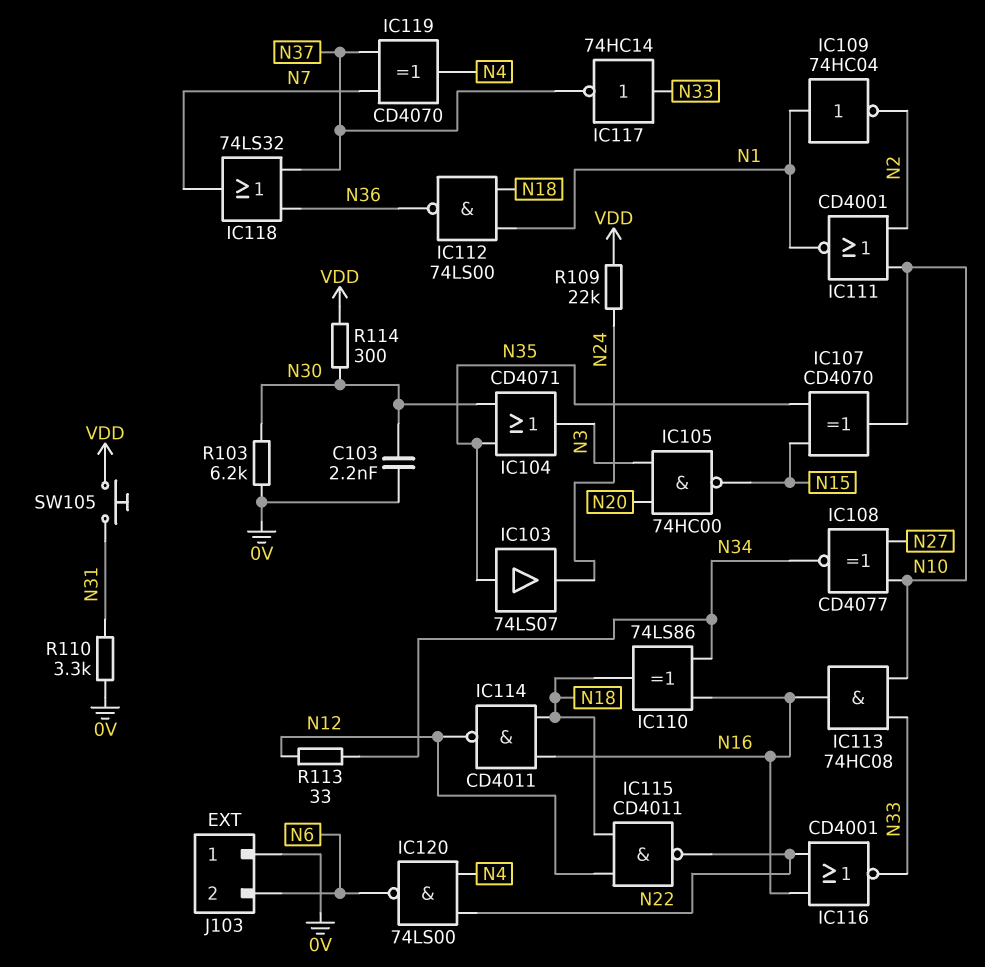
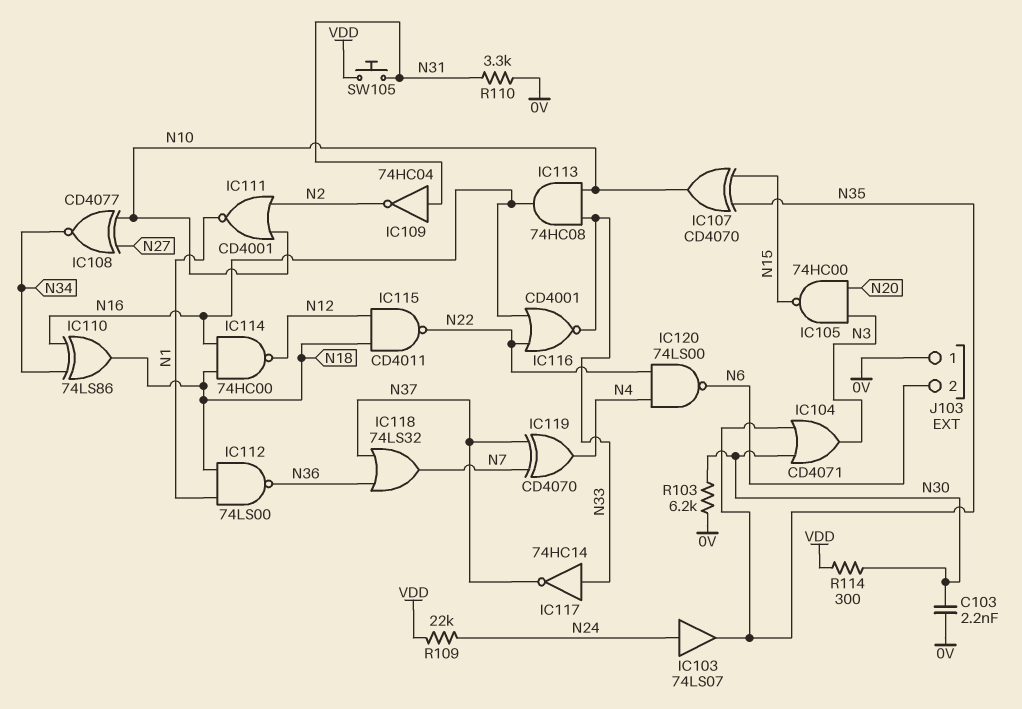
IC103: buffer 74LS07 (in N35, out N24) -> buffer 74LS07 (in N24, out N35)
IC109: NOT 74HC04 (in N1, out N2) -> NOT 74HC04 (in N31, out N2)
IC114: NAND CD4011 (in N16, in N18, out N12) -> NAND 74HC00 (in N16, in N18, out N12)
R113: 33 (N12, N34) -> none

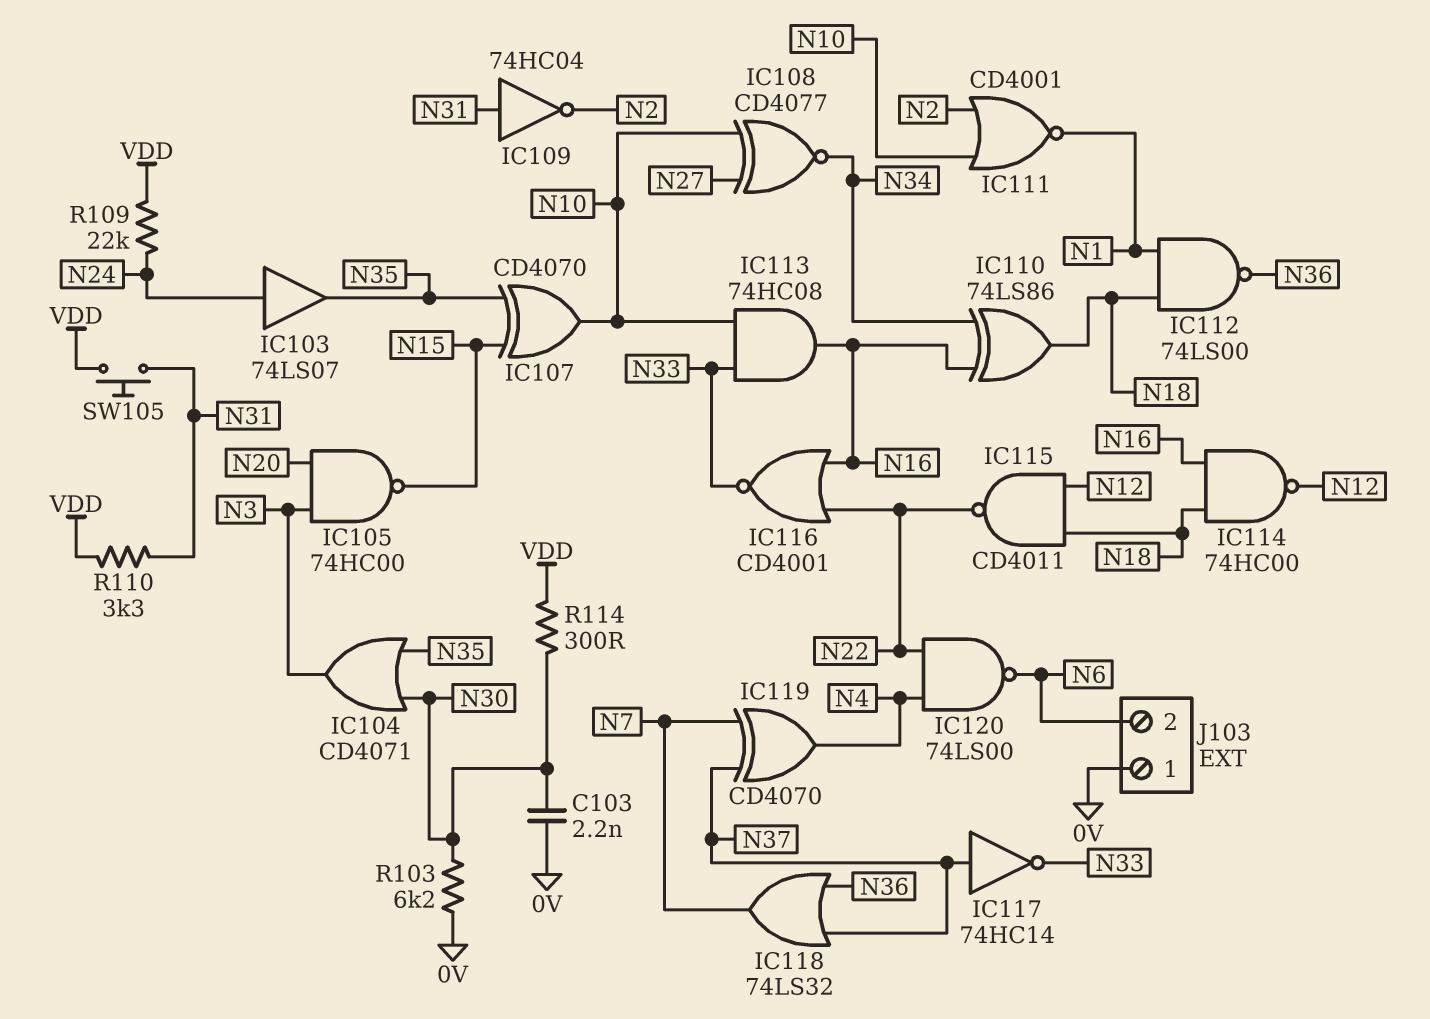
IC117: NOT 74HC14 (in N33, out N37) -> NOT 74HC14 (in N37, out N33)
R110: 3.3k (0V, N31) -> 3.3k (N31, VDD)

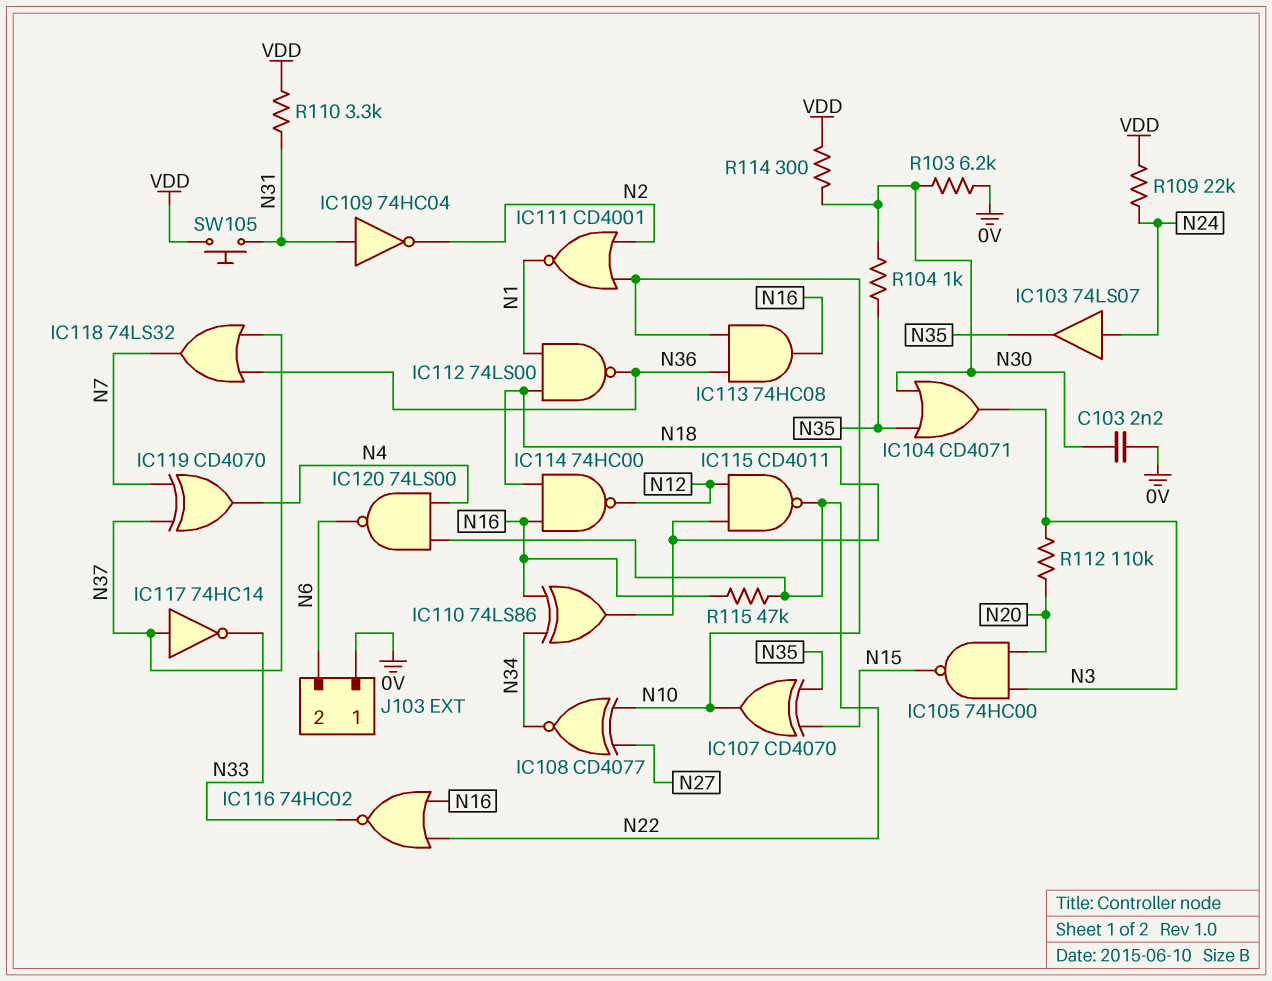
IC113: AND 74HC08 (in N10, in N33, out N16) -> AND 74HC08 (in N10, in N36, out N16)
IC116: NOR CD4001 (in N16, in N22, out N33) -> NOR 74HC02 (in N16, in N22, out N33)
R104: none -> 1k (N30, N35)
R112: none -> 110k (N3, N20)
R115: none -> 47k (N16, N22)

